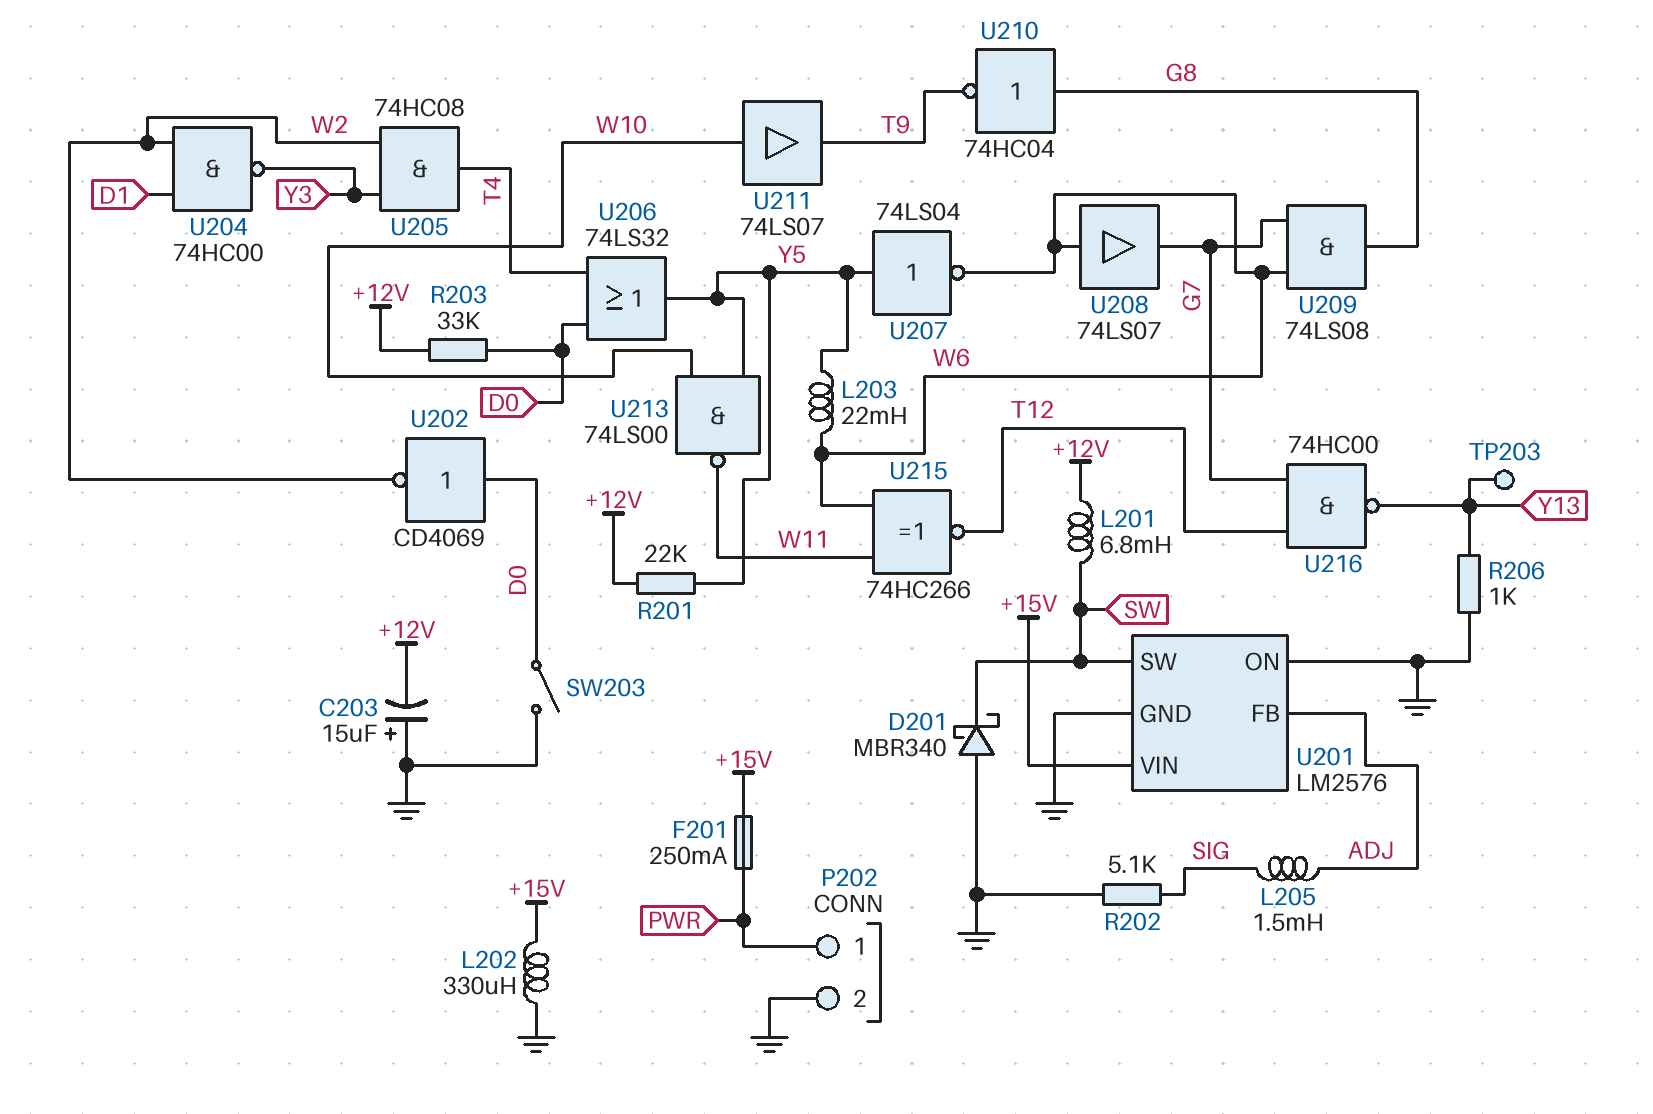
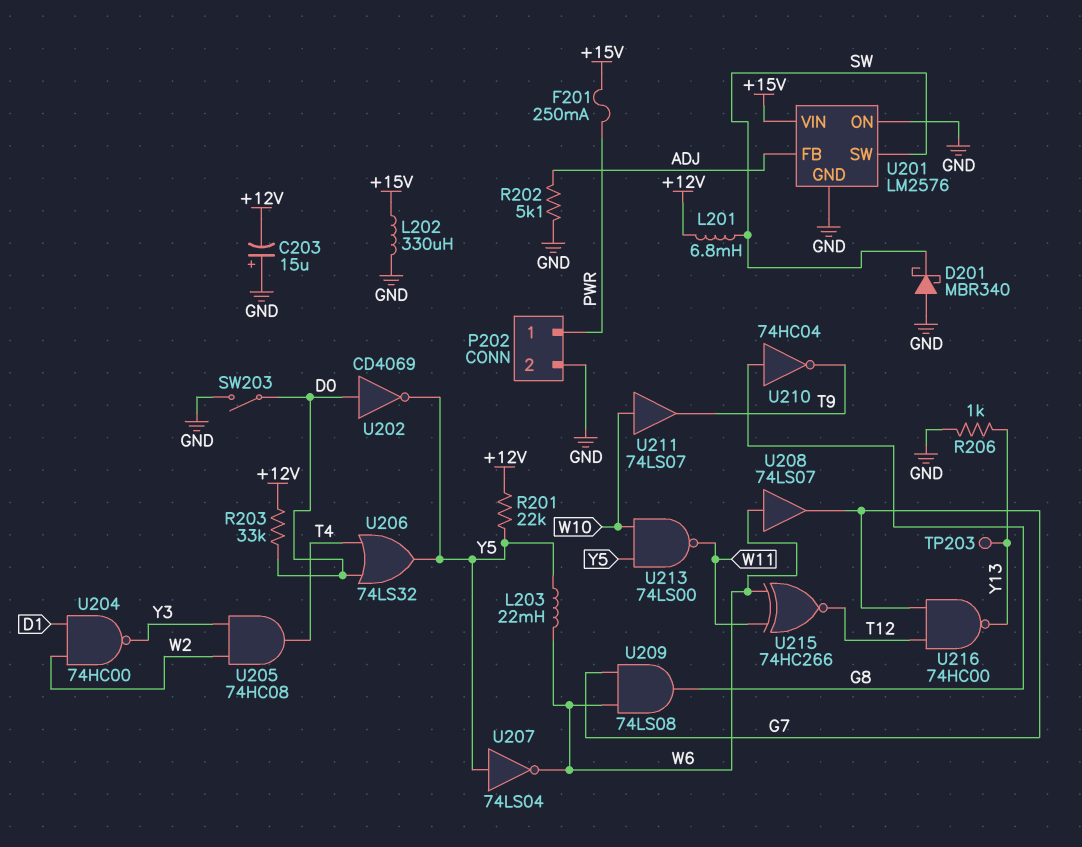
L205: 1.5mH (ADJ, SIG) -> none
R202: 5.1k (GND, SIG) -> 5.1k (ADJ, GND)
U202: NOT CD4069 (in D0, out W2) -> NOT CD4069 (in D0, out Y5)

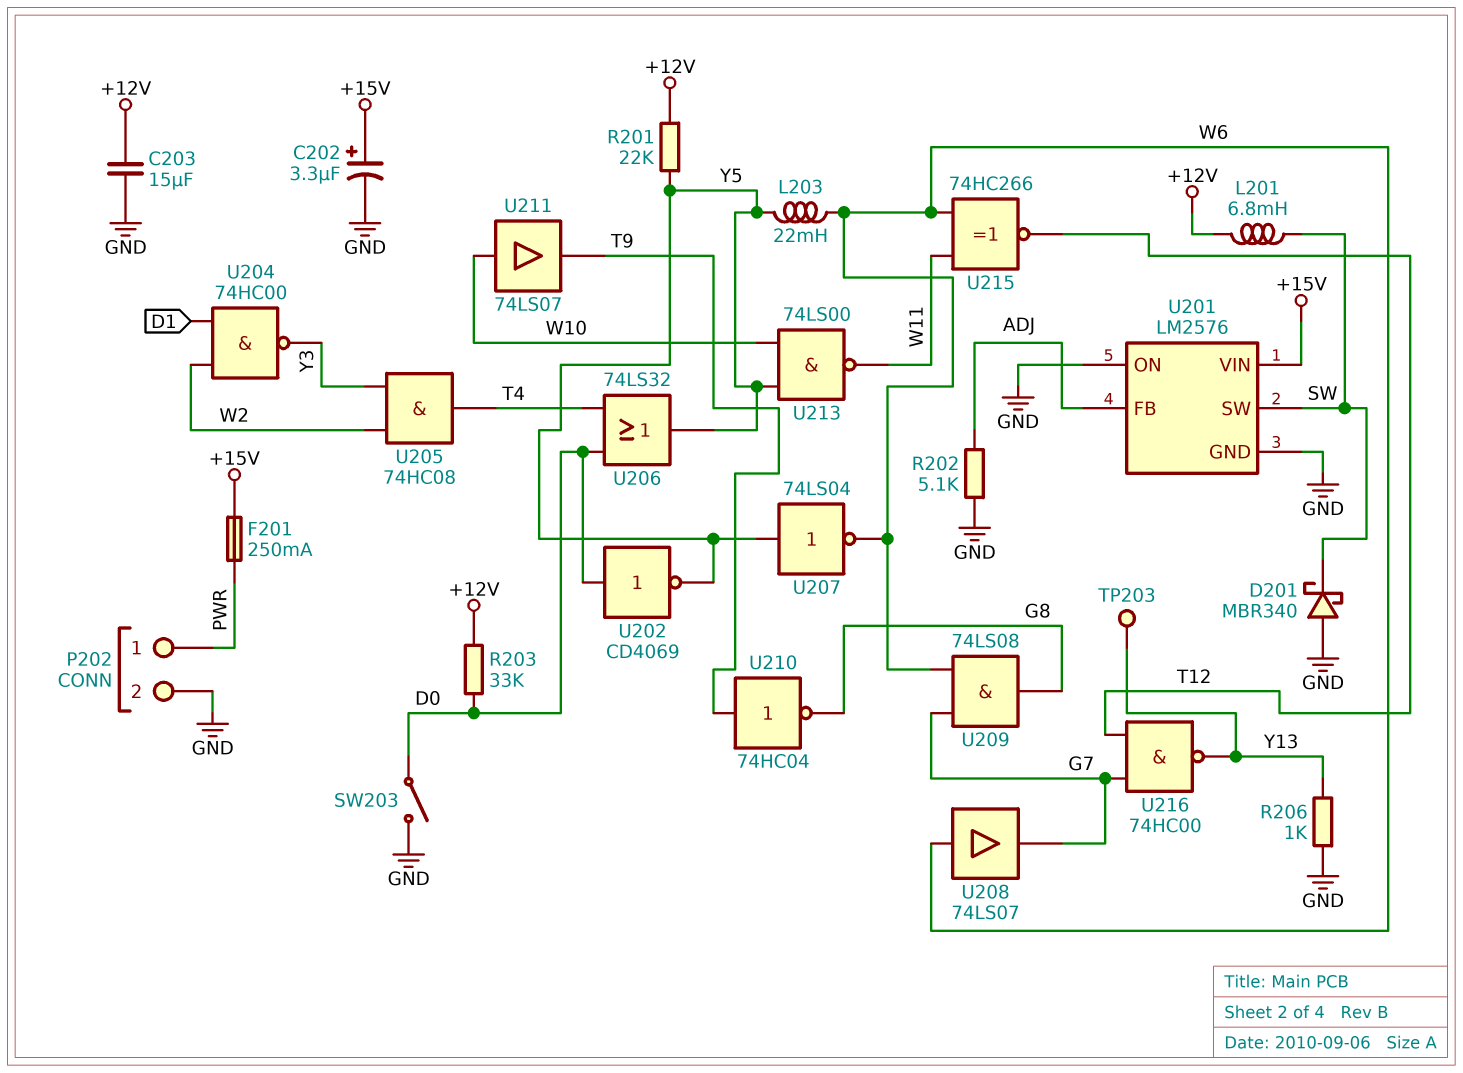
C202: none -> 3.3uF (plus +15V, minus GND)
C203: 15uF (plus GND, minus +12V) -> 15uF (+12V, GND)
L202: 330uH (+15V, GND) -> none
U210: NOT 74HC04 (in G8, out T9) -> NOT 74HC04 (in T9, out G8)

